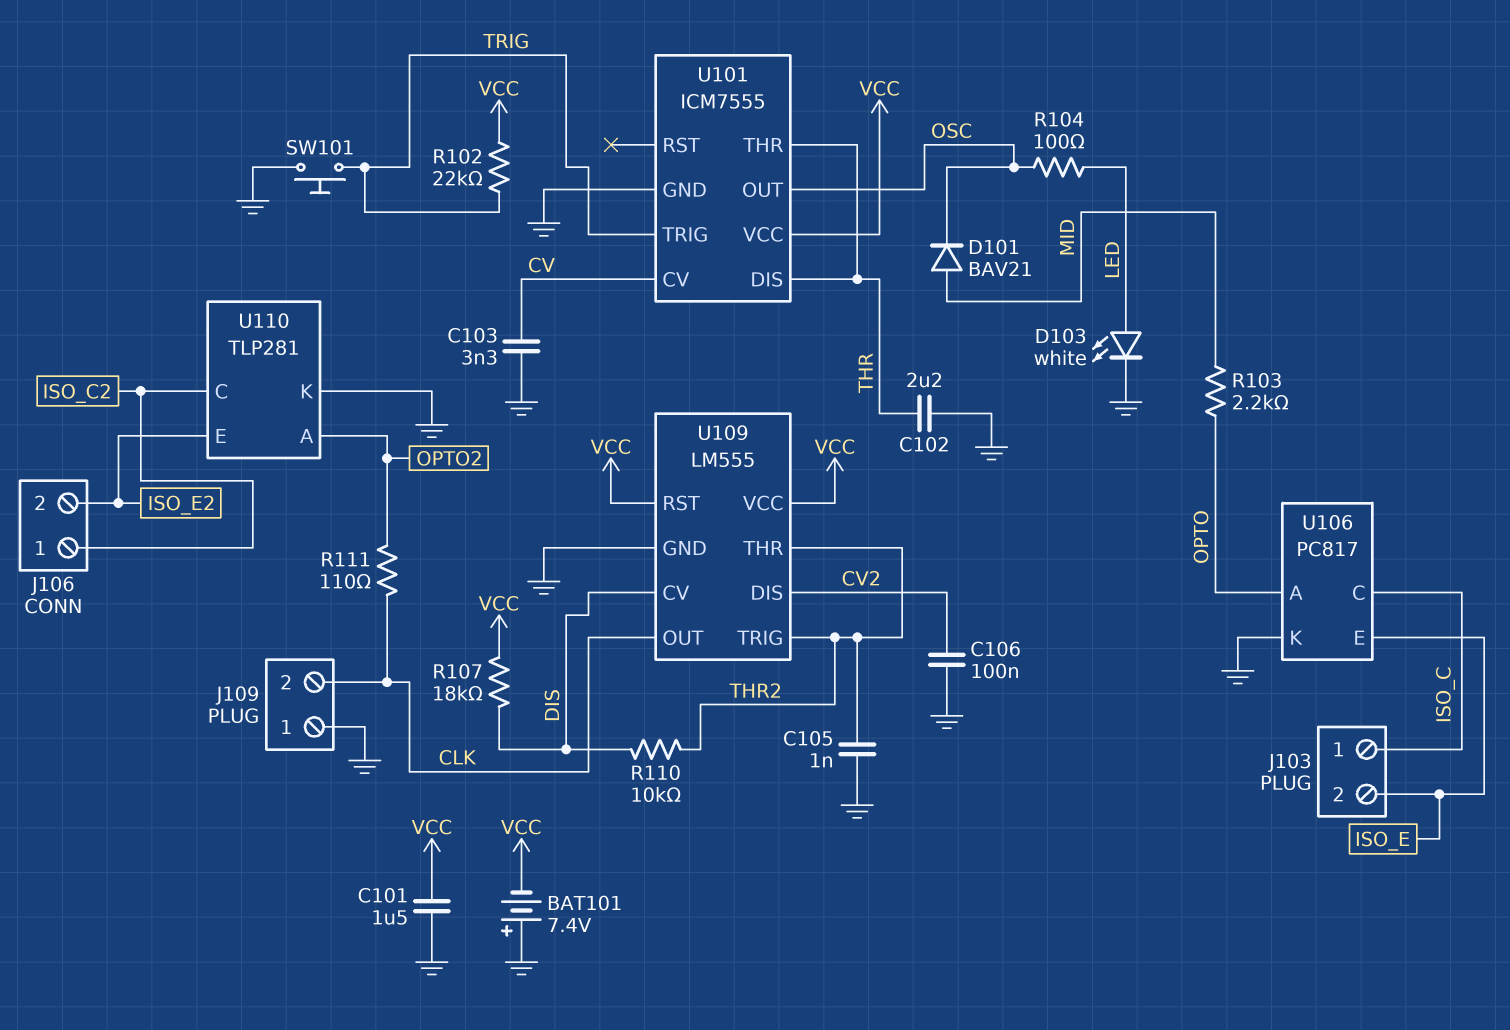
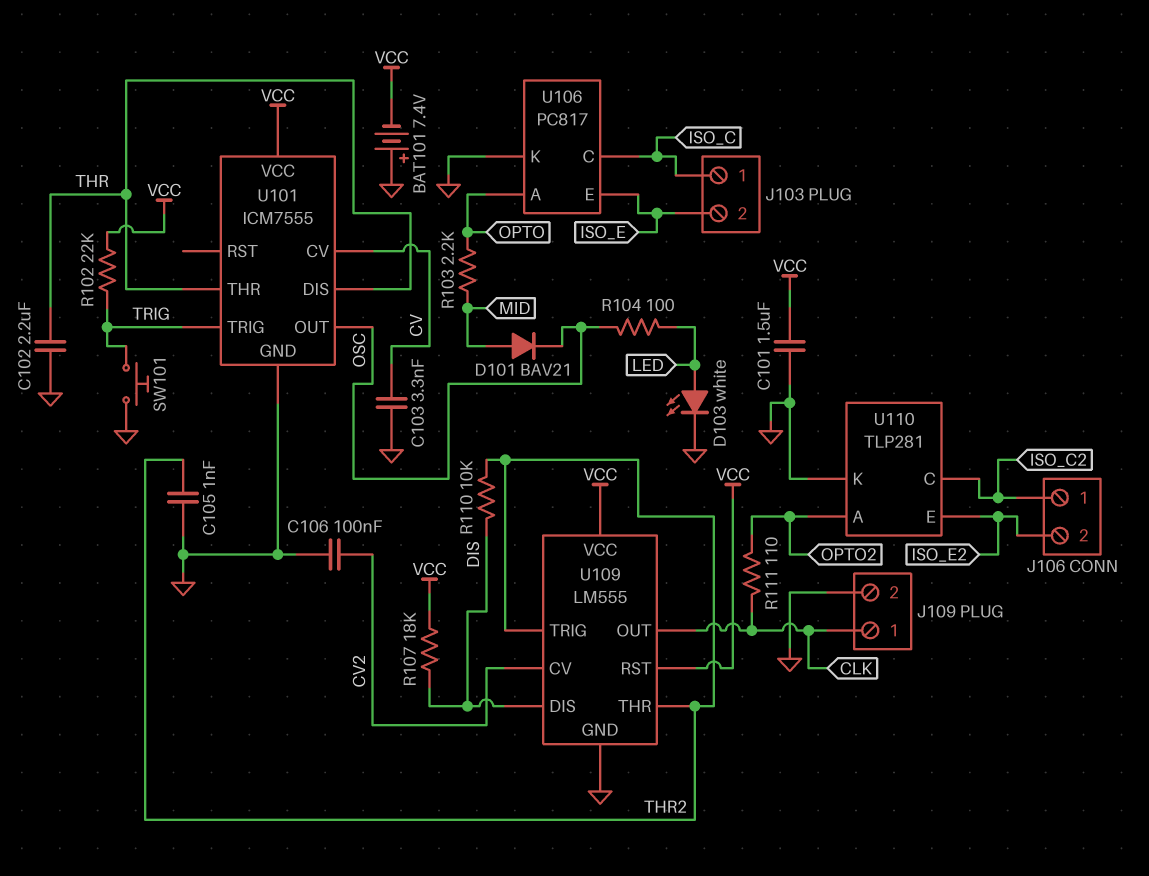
J109 pin 1: GND -> CLK
J109 pin 2: CLK -> GND
U109 pin CV: DIS -> CV2
U109 pin DIS: CV2 -> DIS

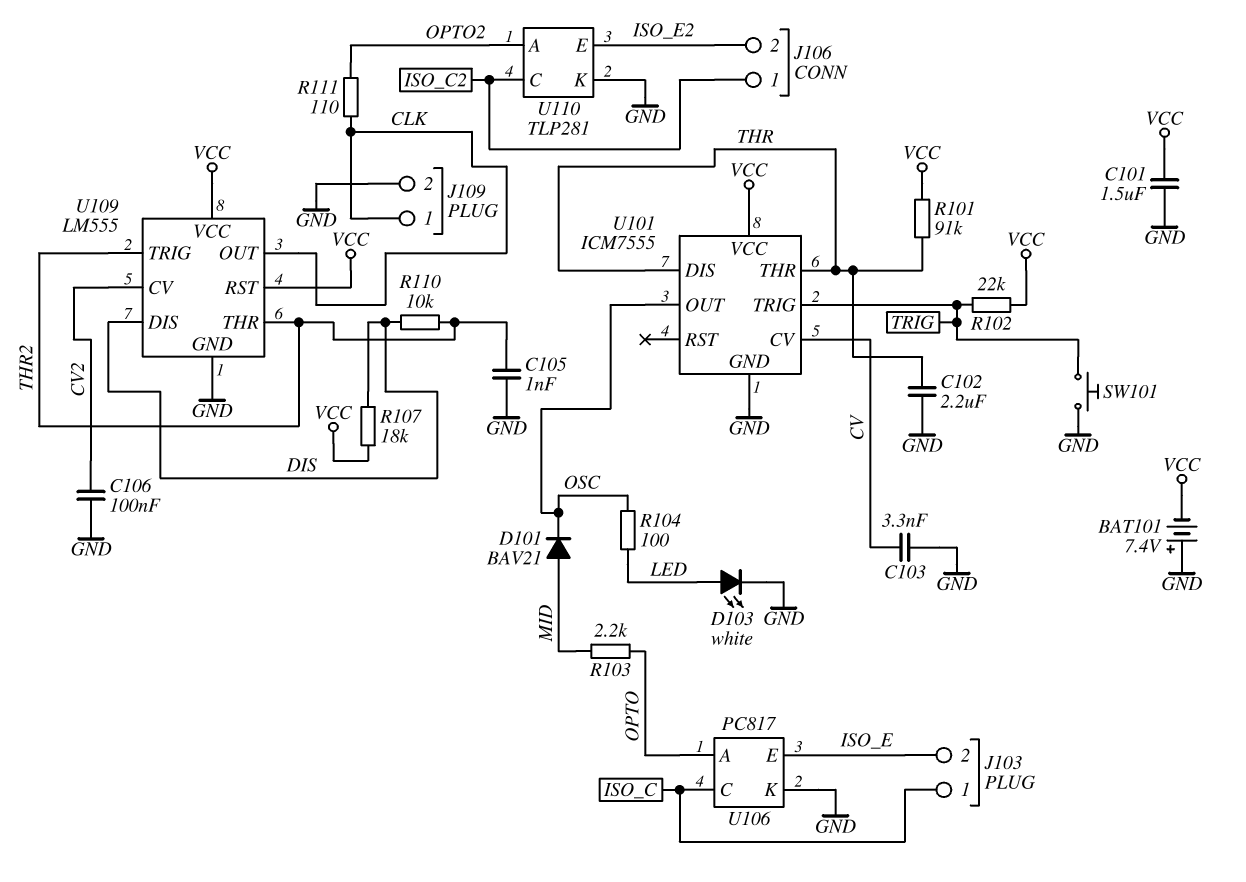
R101: none -> 91k (THR, VCC)

